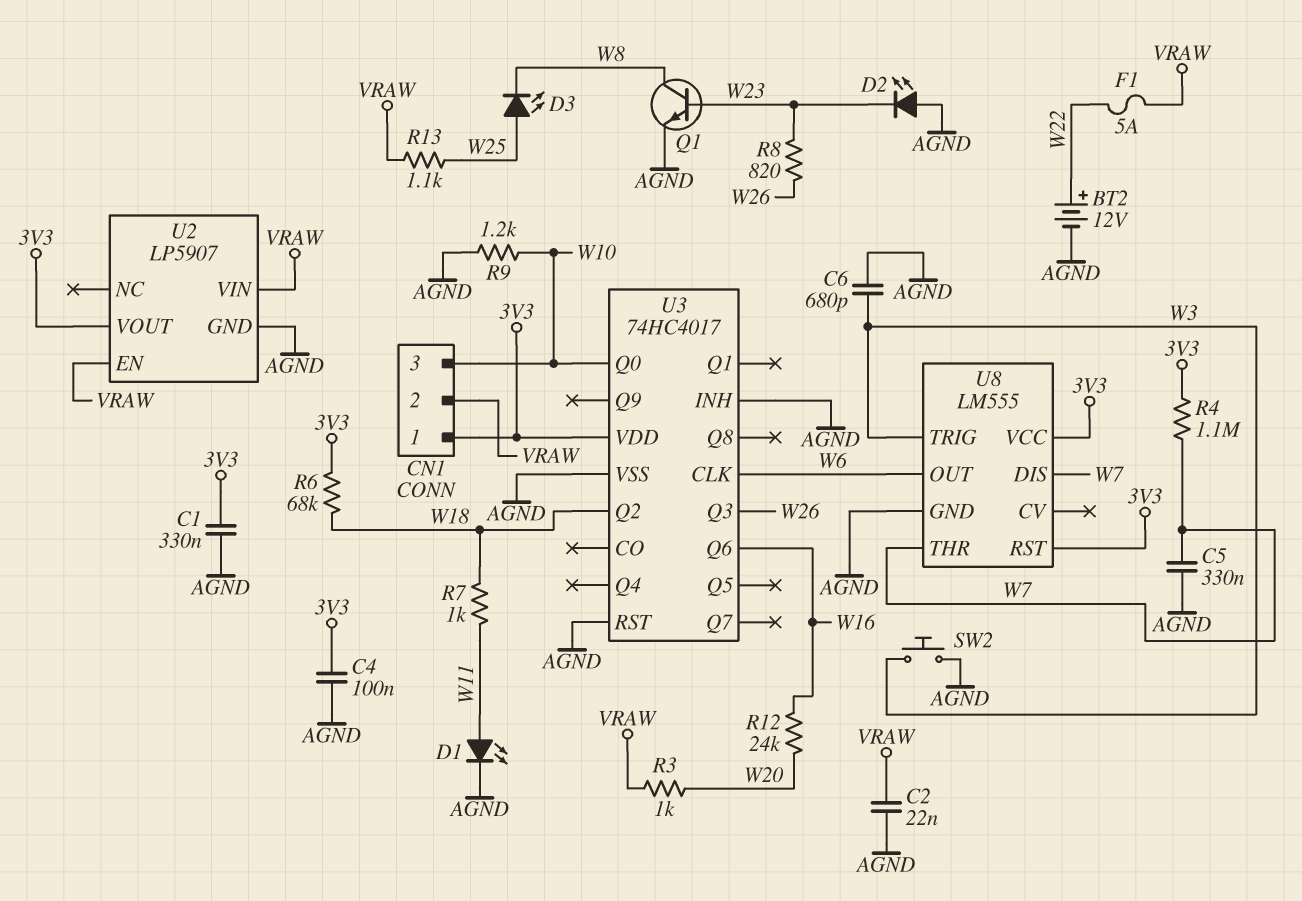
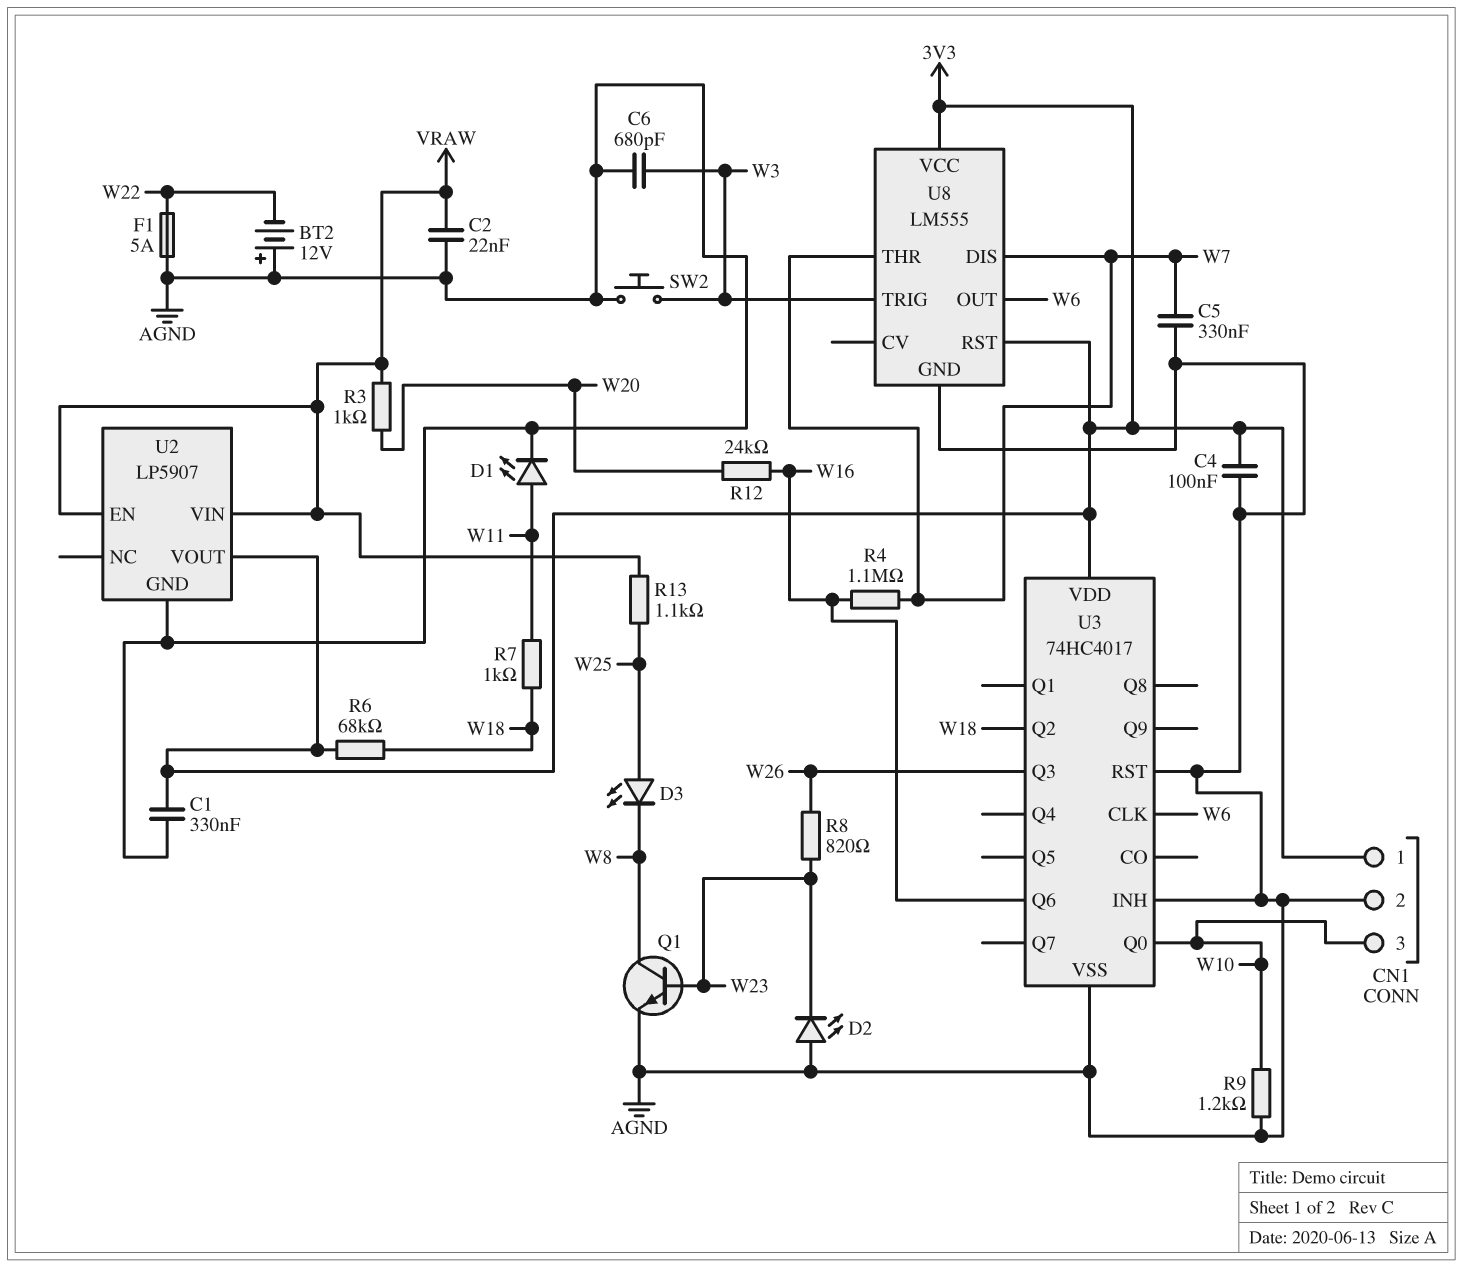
BT2: 12V (plus W22, minus AGND) -> 12V (plus AGND, minus W22)
CN1 pin 2: VRAW -> AGND
F1: 5A (VRAW, W22) -> 5A (AGND, W22)
R4: 1.1M (3V3, W7) -> 1.1M (W7, W16)

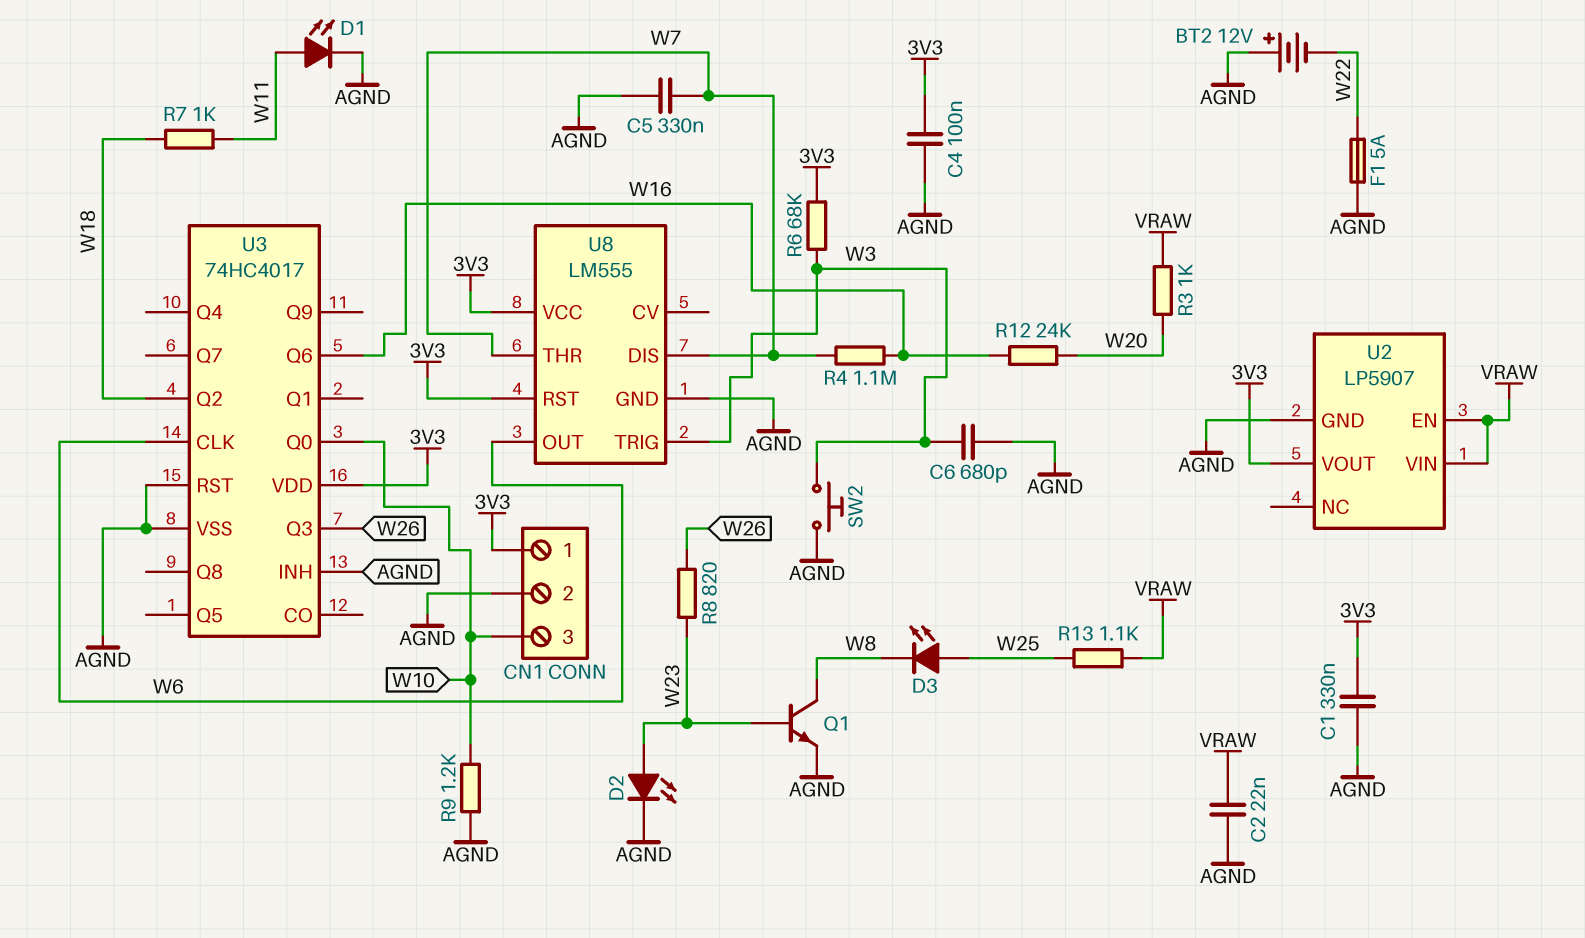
D2: LED (A AGND, K W23) -> LED (A W23, K AGND)
R6: 68k (3V3, W18) -> 68k (3V3, W3)

